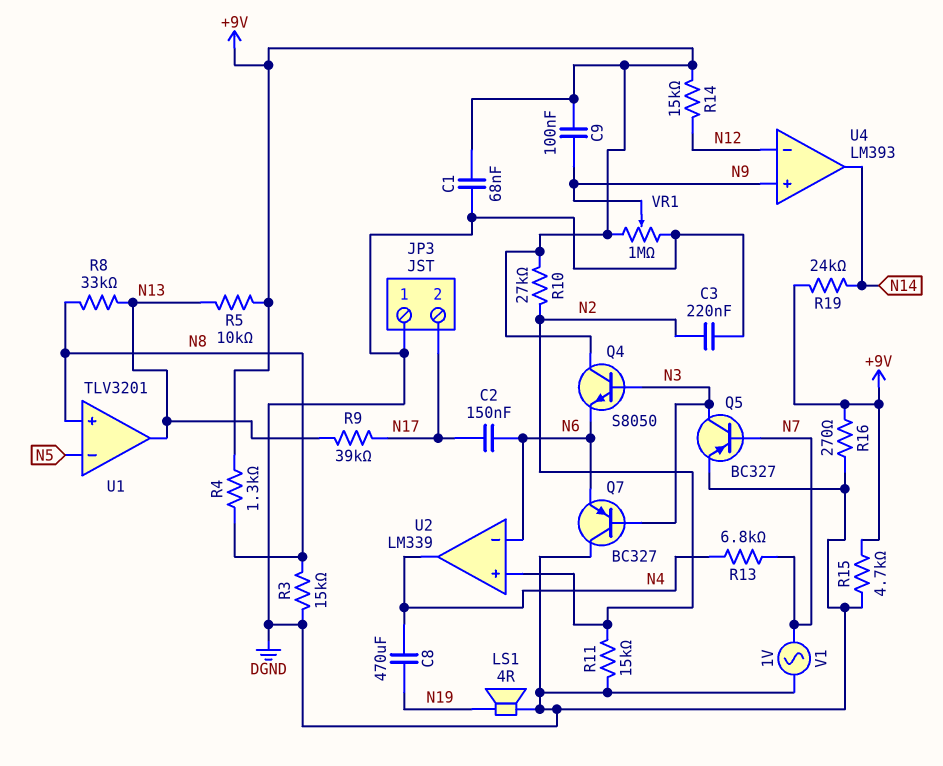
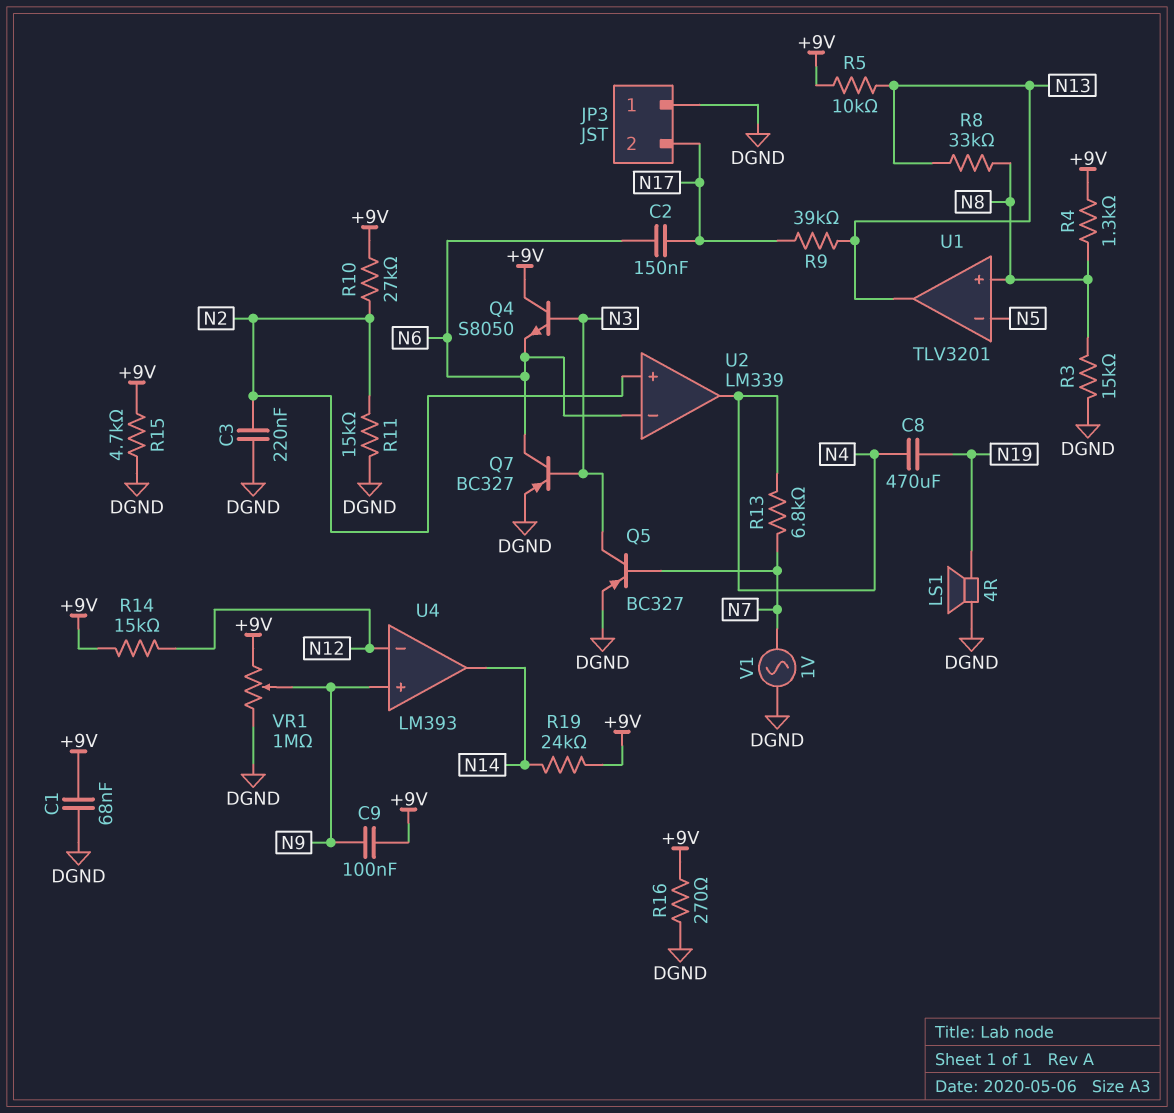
Q7: PNP BC327 (B N3, C DGND, E N6) -> PNP BC327 (B N3, C N6, E DGND)

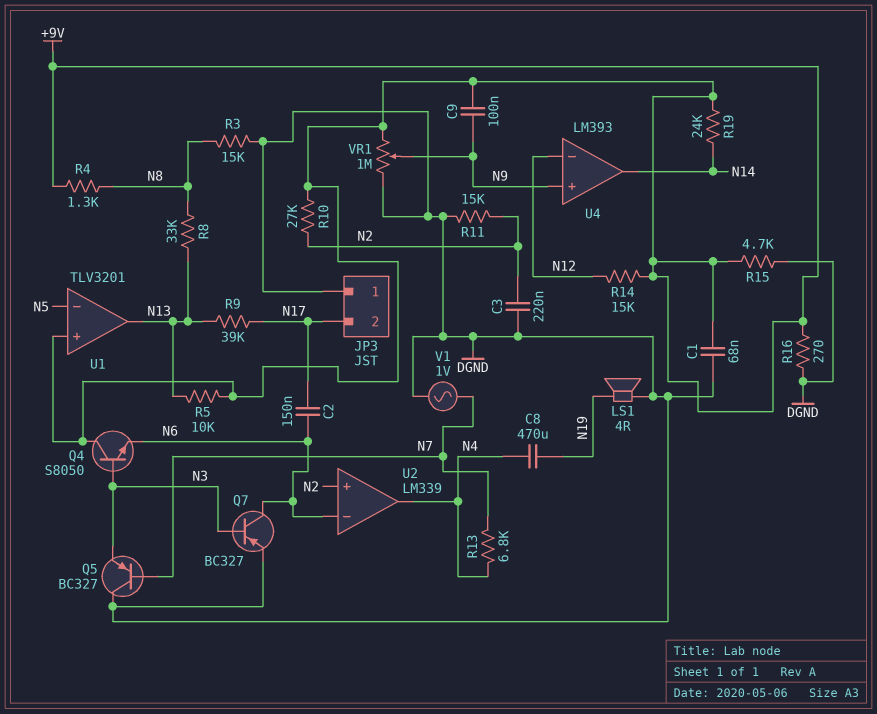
Q5: PNP BC327 (B N7, C N3, E DGND) -> PNP BC327 (B N7, C DGND, E N3)
U1 pin in+: N8 -> +9V

